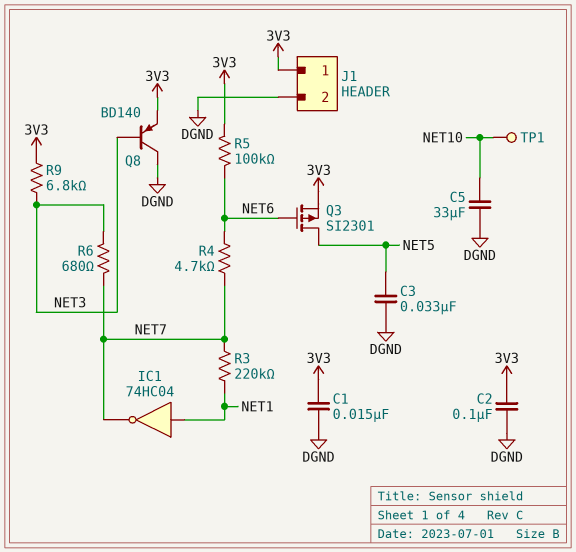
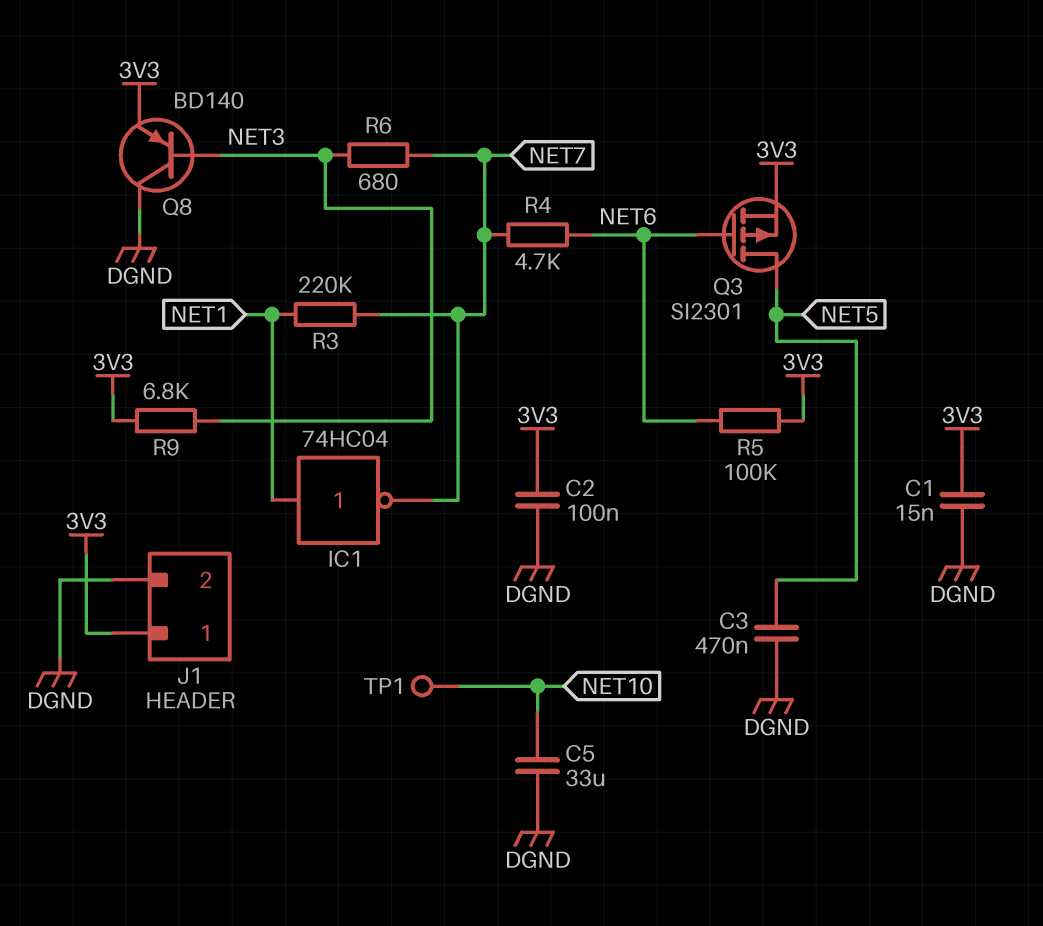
C3: 33nF (DGND, NET5) -> 470nF (DGND, NET5)

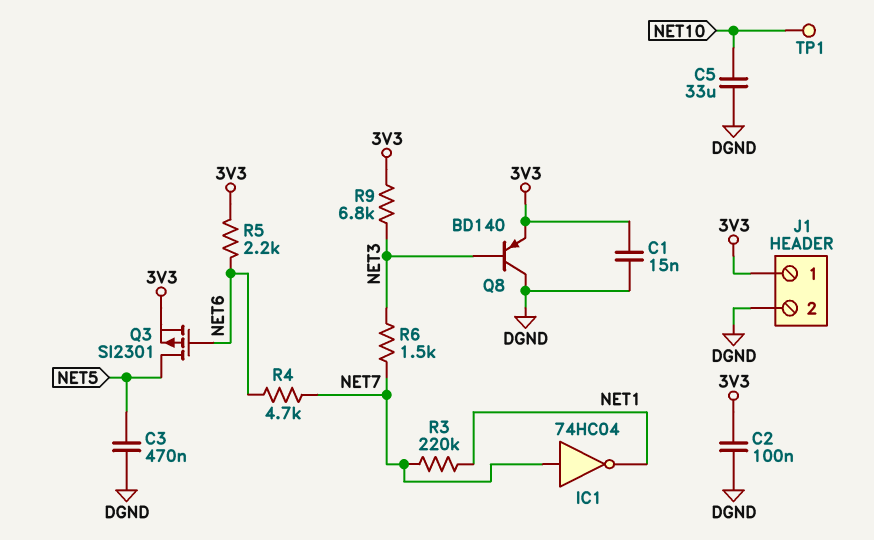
IC1: NOT 74HC04 (in NET1, out NET7) -> NOT 74HC04 (in NET7, out NET1)
R5: 100k (3V3, NET6) -> 2.2k (3V3, NET6)
R6: 680 (NET3, NET7) -> 1.5k (NET3, NET7)

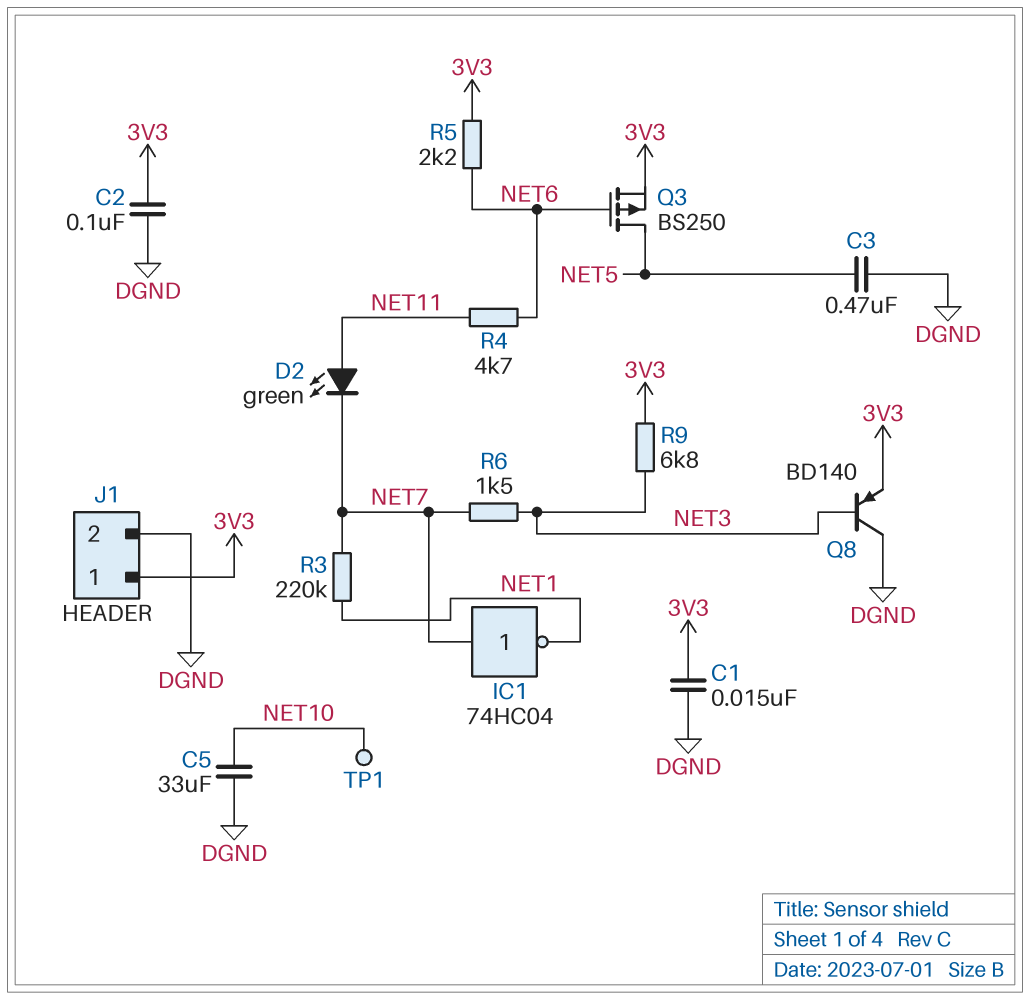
D2: none -> LED green (A NET11, K NET7)
Q3: PMOS SI2301 (G NET6, D NET5, S 3V3) -> PMOS BS250 (G NET6, D NET5, S 3V3)
R4: 4.7k (NET6, NET7) -> 4.7k (NET6, NET11)

